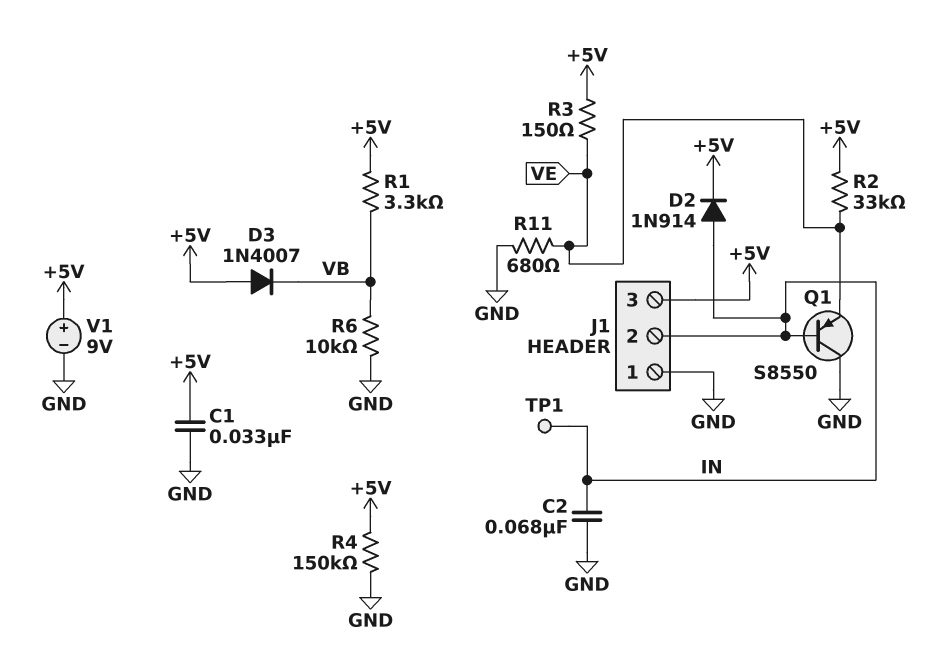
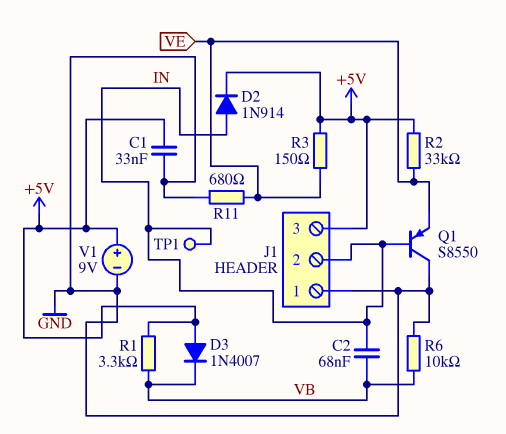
C2: 68nF (GND, IN) -> 68nF (IN, VB)
R4: 150k (+5V, GND) -> none

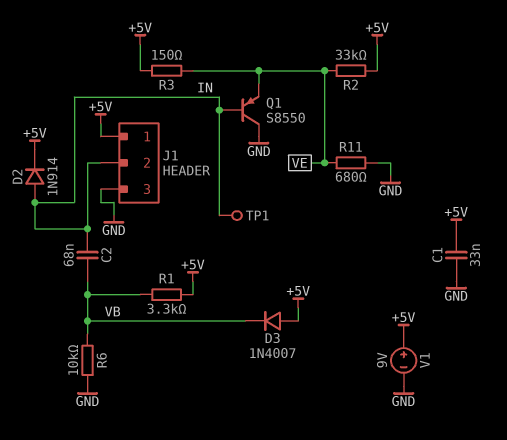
J1 pin 1: GND -> +5V
J1 pin 3: +5V -> GND

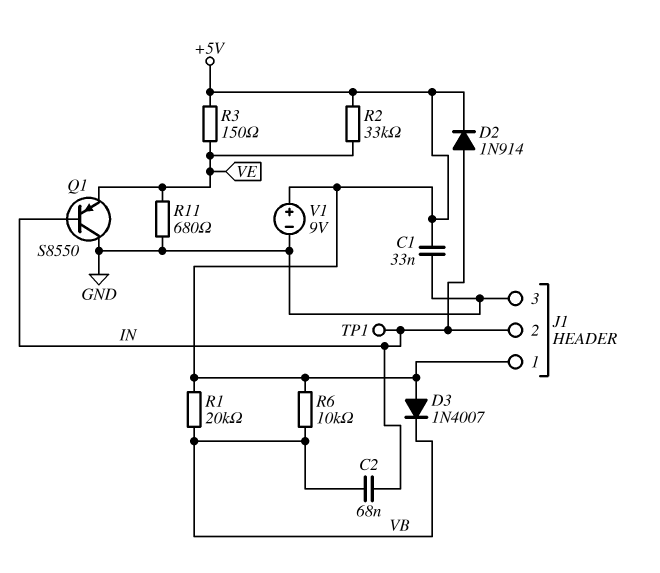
R1: 3.3k (+5V, VB) -> 20k (+5V, VB)
R6: 10k (GND, VB) -> 10k (+5V, VB)

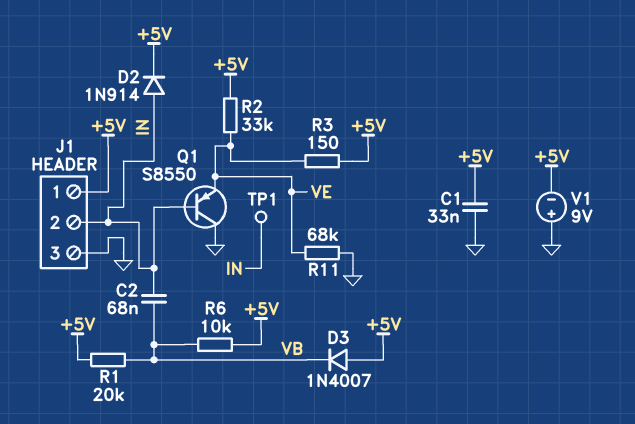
R11: 680 (GND, VE) -> 68k (GND, VE)
V1: 9V (plus +5V, minus GND) -> 9V (plus GND, minus +5V)

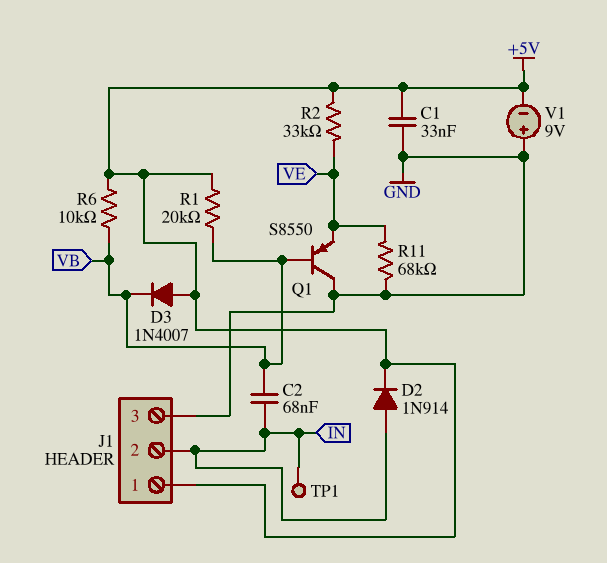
Q1: PNP S8550 (B IN, C GND, E VE) -> PNP S8550 (B VB, C GND, E VE)
R3: 150 (+5V, VE) -> none

